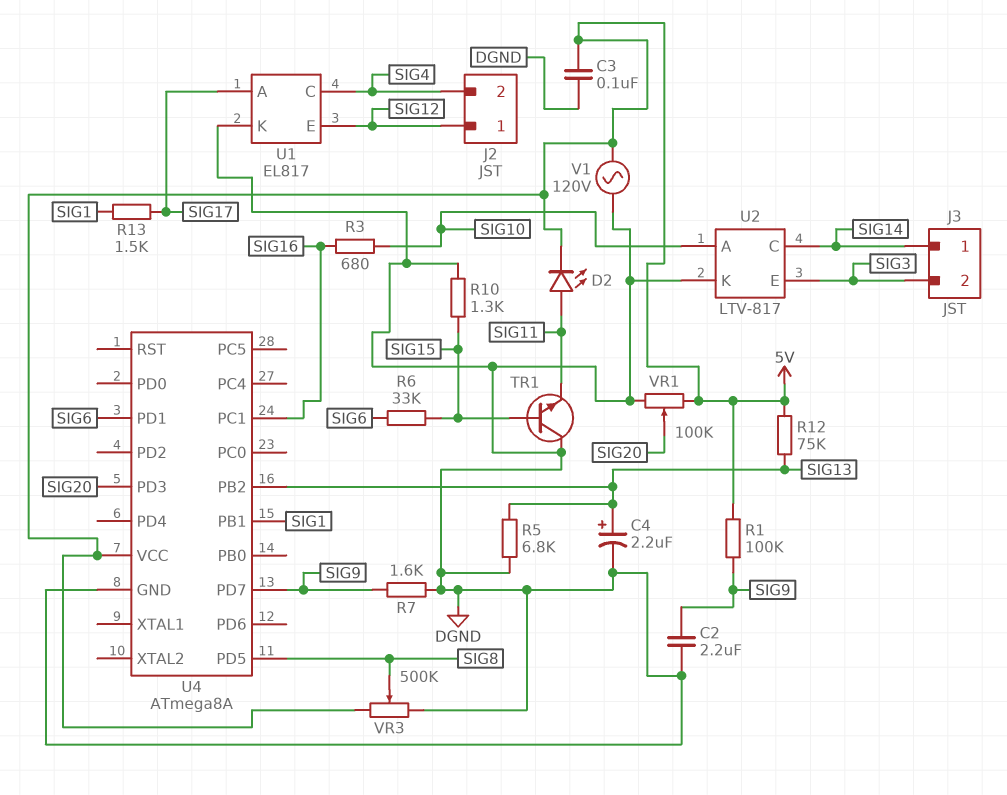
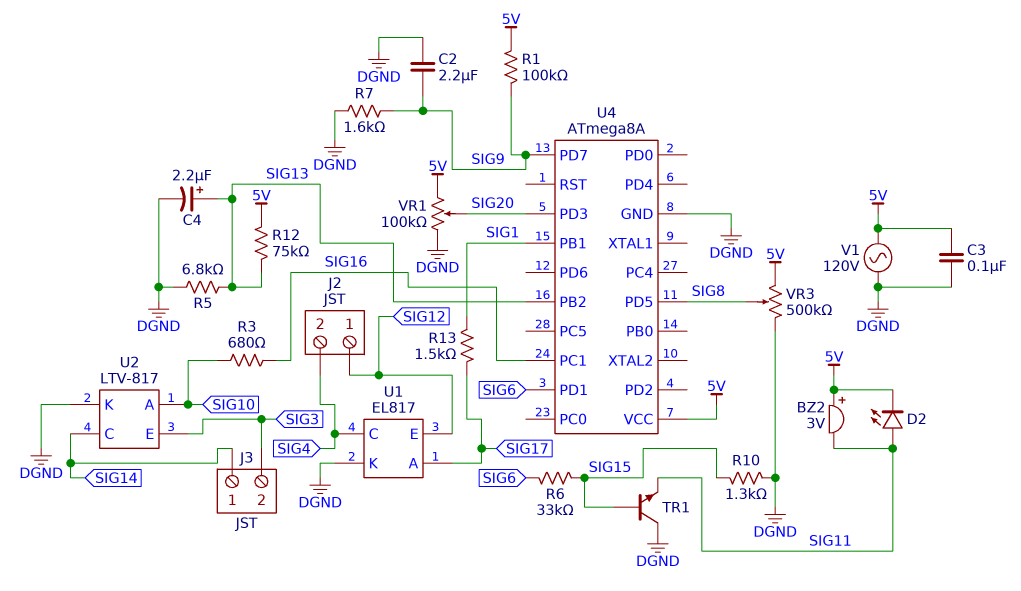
BZ2: none -> buzzer 3V (plus 5V, minus SIG11)

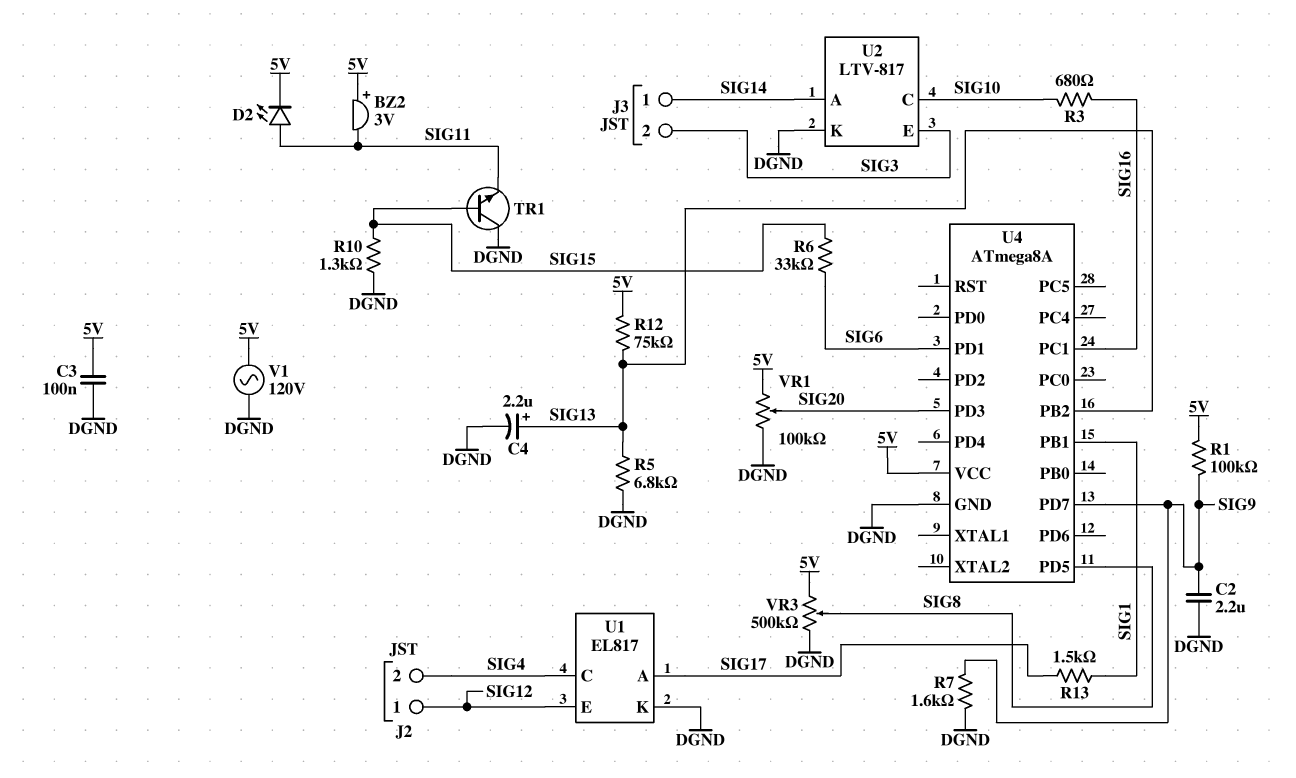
U2 pin A: SIG10 -> SIG14
U2 pin C: SIG14 -> SIG10

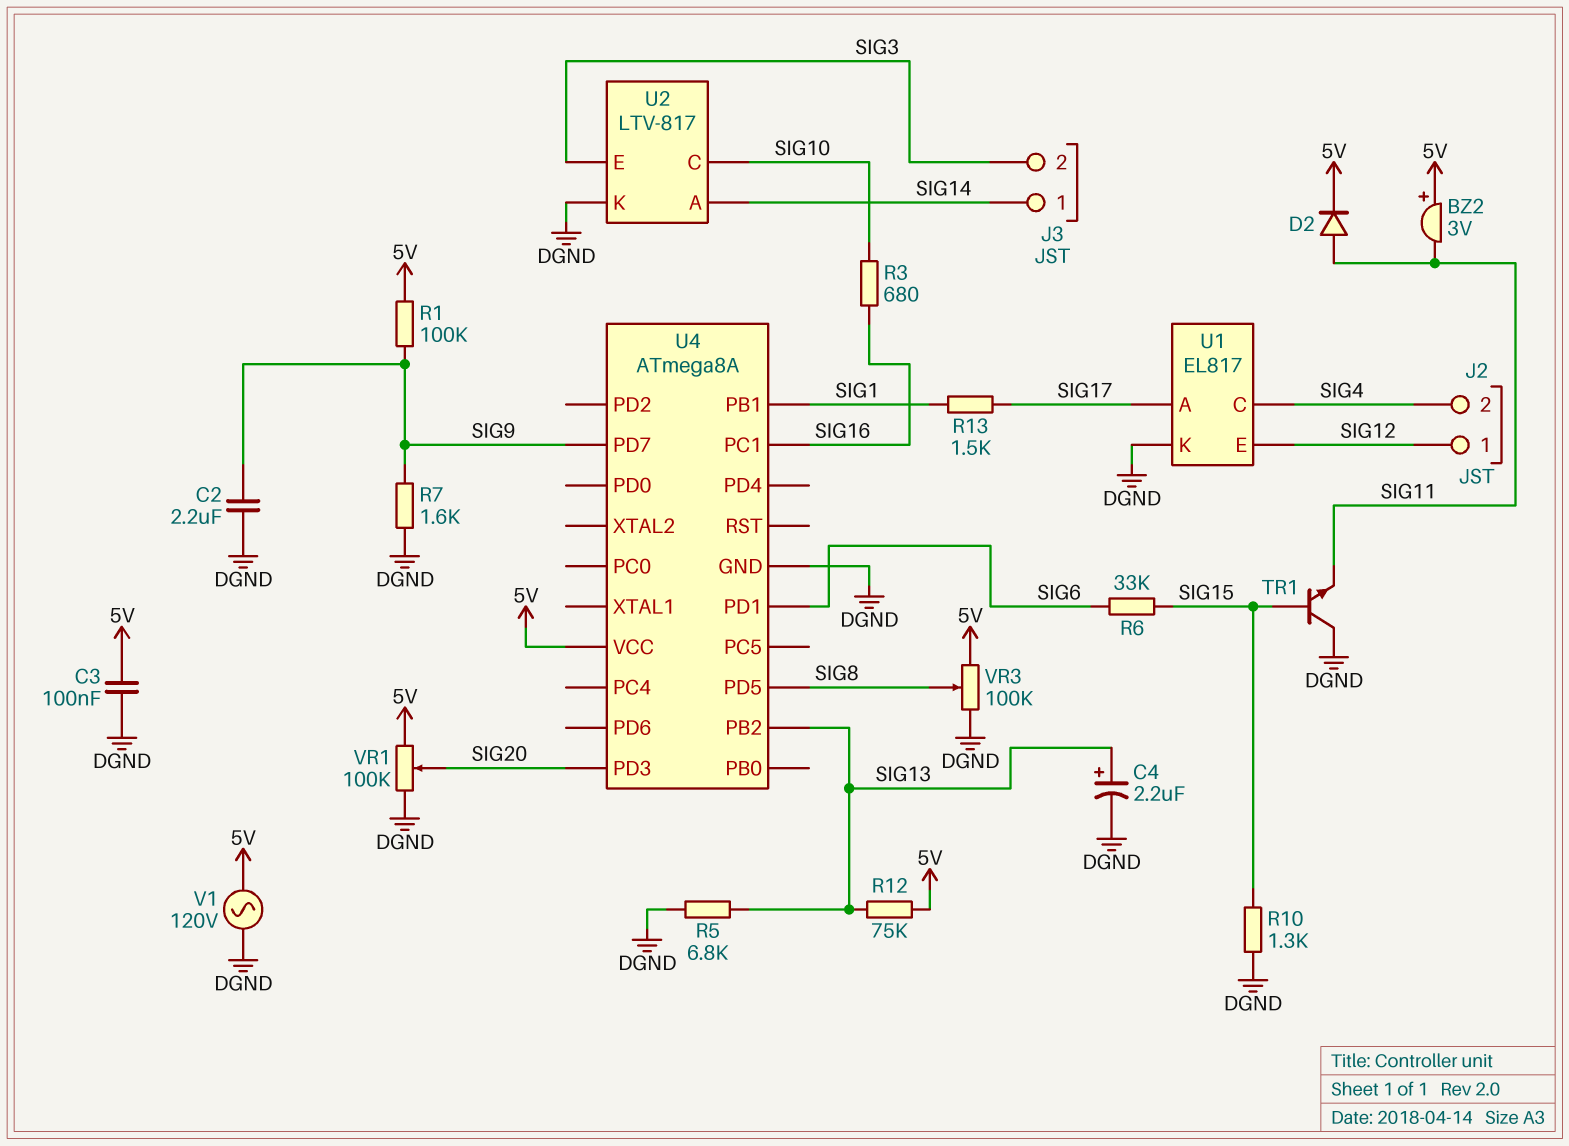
D2: LED (A SIG11, K 5V) -> diode (A SIG11, K 5V)
VR3: 500k (5V, DGND, wiper SIG8) -> 100k (5V, DGND, wiper SIG8)

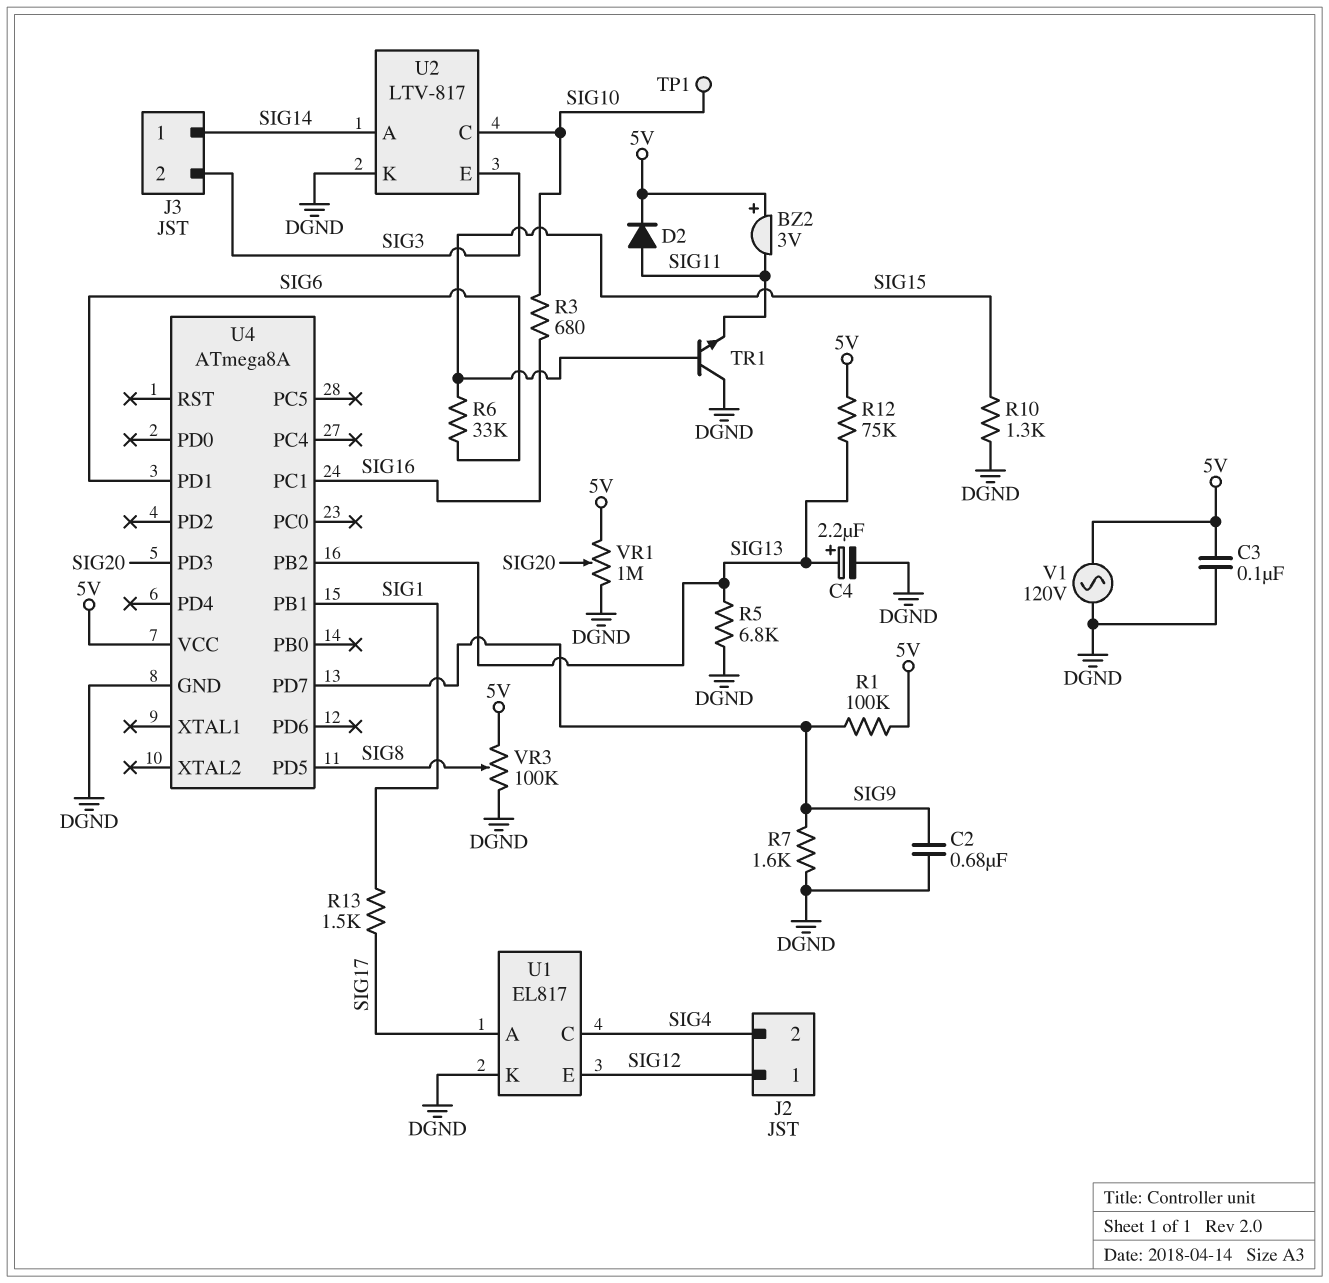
C2: 2.2uF (DGND, SIG9) -> 680nF (DGND, SIG9)
TP1: none -> test point (SIG10)
VR1: 100k (5V, DGND, wiper SIG20) -> 1M (5V, DGND, wiper SIG20)

